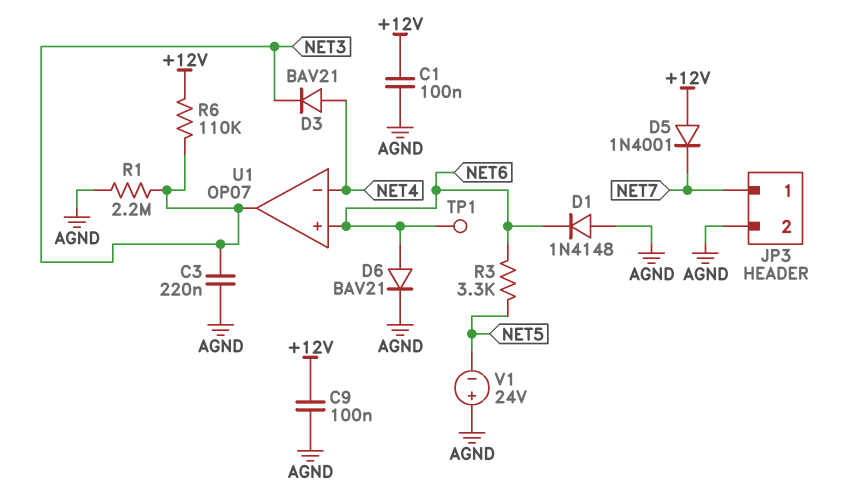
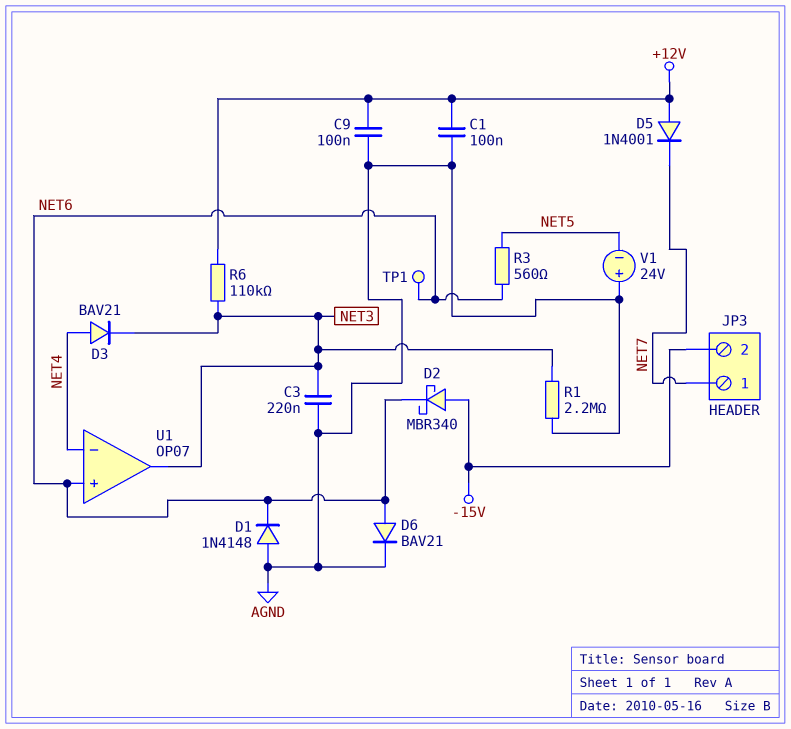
D2: none -> schottky MBR340 (A -15V, K NET6)
JP3 pin 2: AGND -> -15V
R3: 3.3k (NET5, NET6) -> 560 (NET5, NET6)

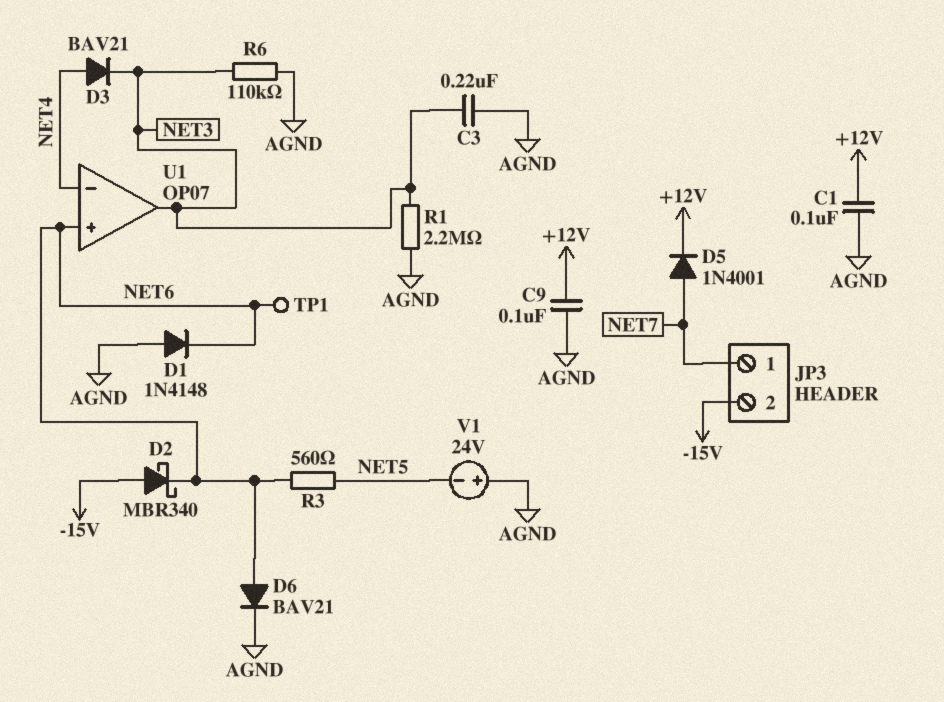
D5: diode 1N4001 (A +12V, K NET7) -> diode 1N4001 (A NET7, K +12V)
R6: 110k (+12V, NET3) -> 110k (AGND, NET3)

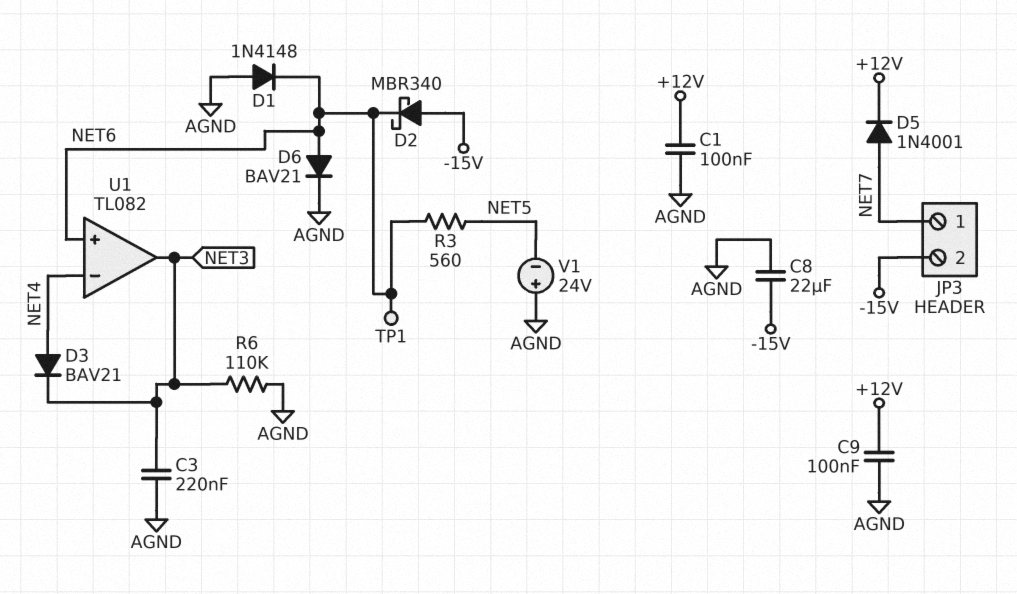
C8: none -> 22uF (-15V, AGND)
R1: 2.2M (AGND, NET3) -> none
U1: OP07 -> TL082

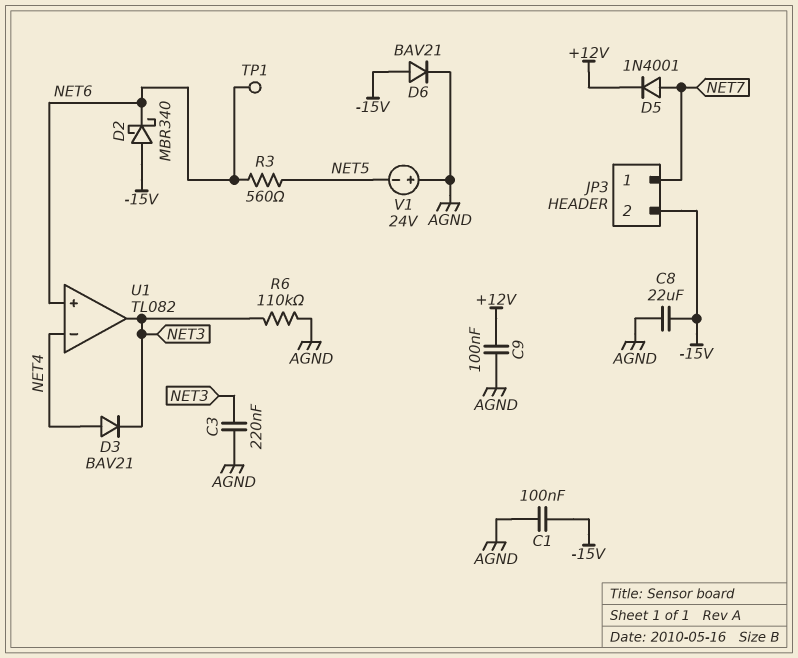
C1: 100nF (+12V, AGND) -> 100nF (-15V, AGND)
D1: diode 1N4148 (A AGND, K NET6) -> none
D6: diode BAV21 (A NET6, K AGND) -> diode BAV21 (A -15V, K AGND)

